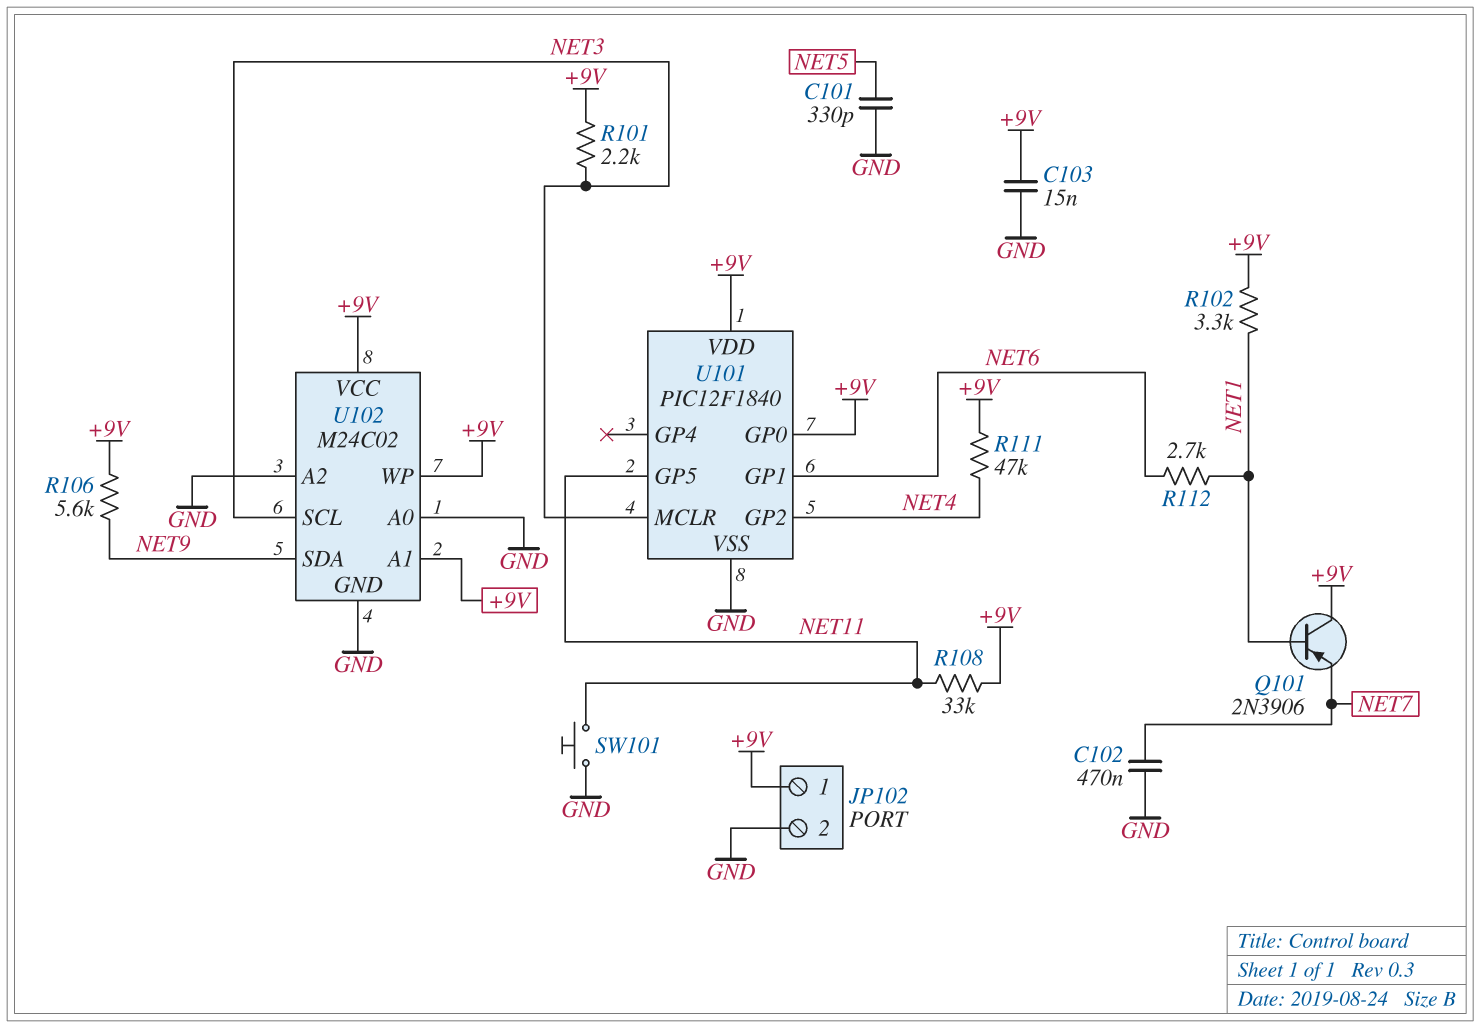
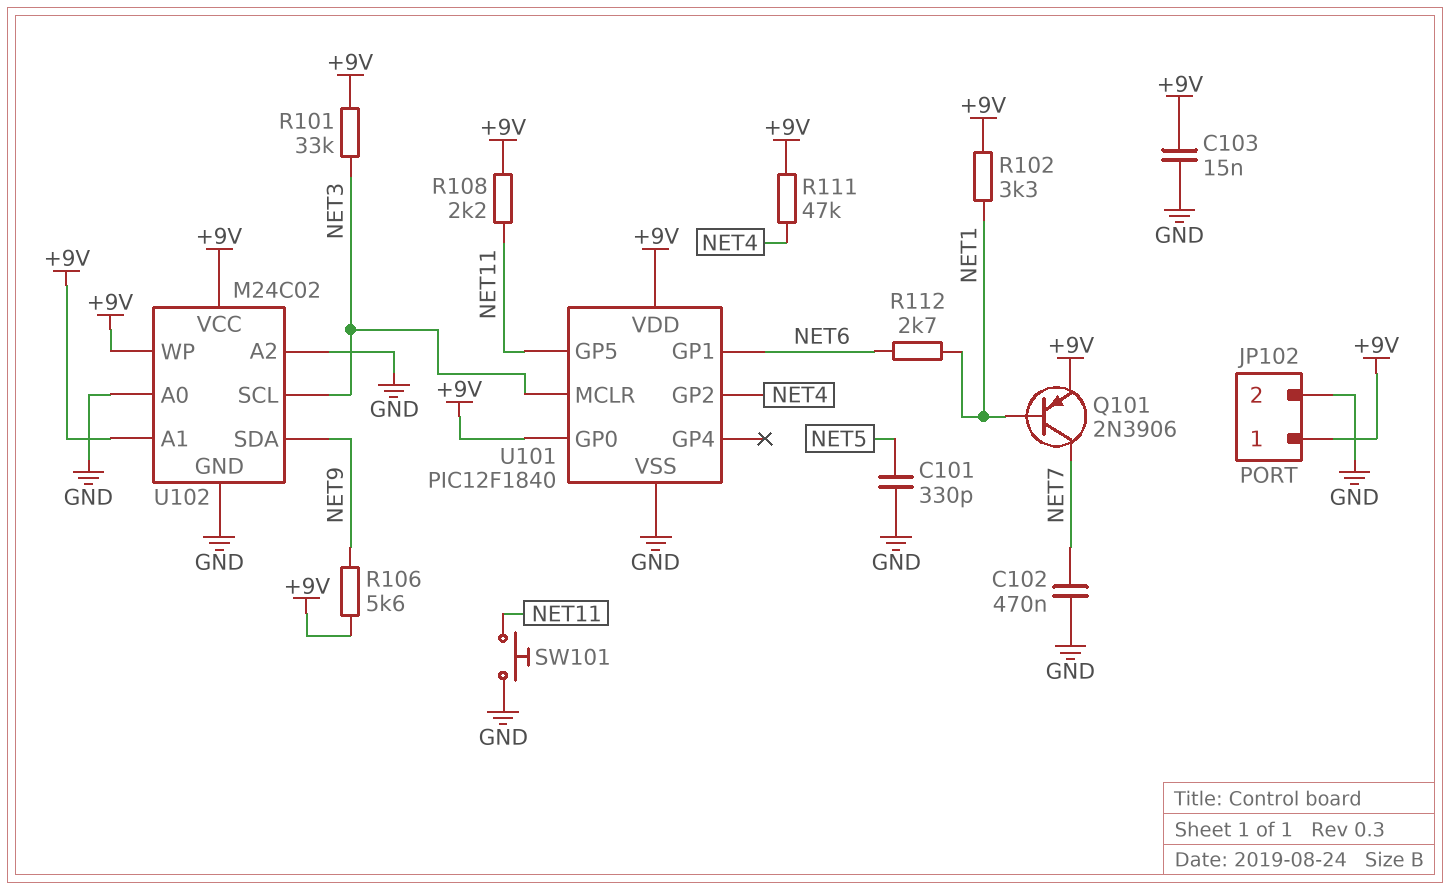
Q101: PNP 2N3906 (B NET1, C +9V, E NET7) -> PNP 2N3906 (B NET1, C NET7, E +9V)
R101: 2.2k (+9V, NET3) -> 33k (+9V, NET3)
R108: 33k (+9V, NET11) -> 2.2k (+9V, NET11)

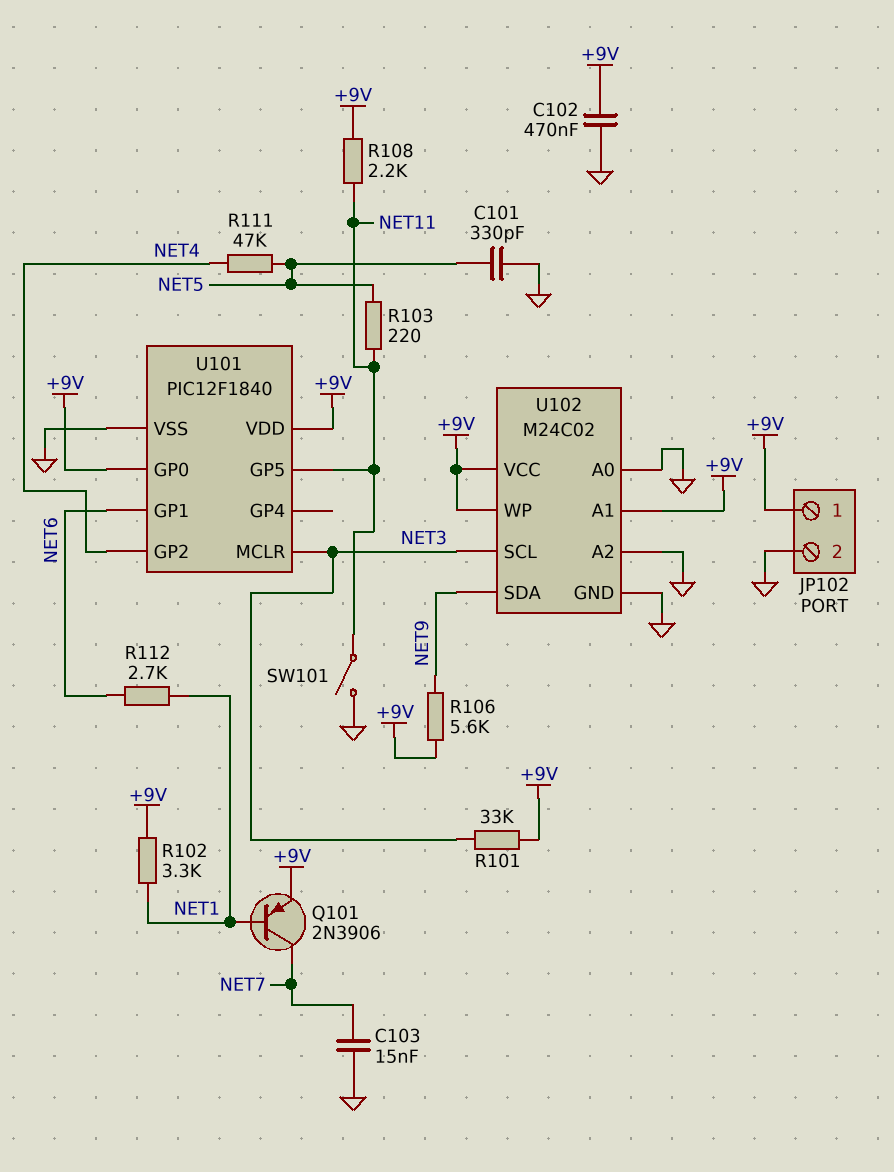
C102: 470nF (GND, NET7) -> 470nF (+9V, GND)
C103: 15nF (+9V, GND) -> 15nF (GND, NET7)
R103: none -> 220 (NET5, NET11)
R111: 47k (+9V, NET4) -> 47k (NET4, NET5)
SW101: button (GND, NET11) -> switch (GND, NET11)

